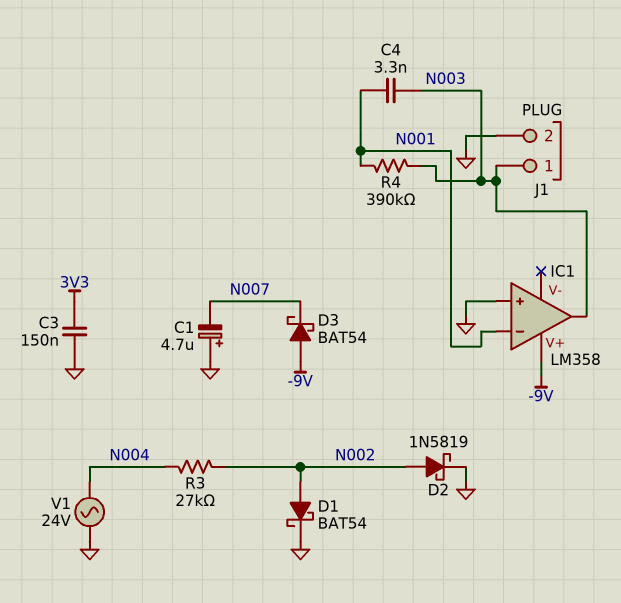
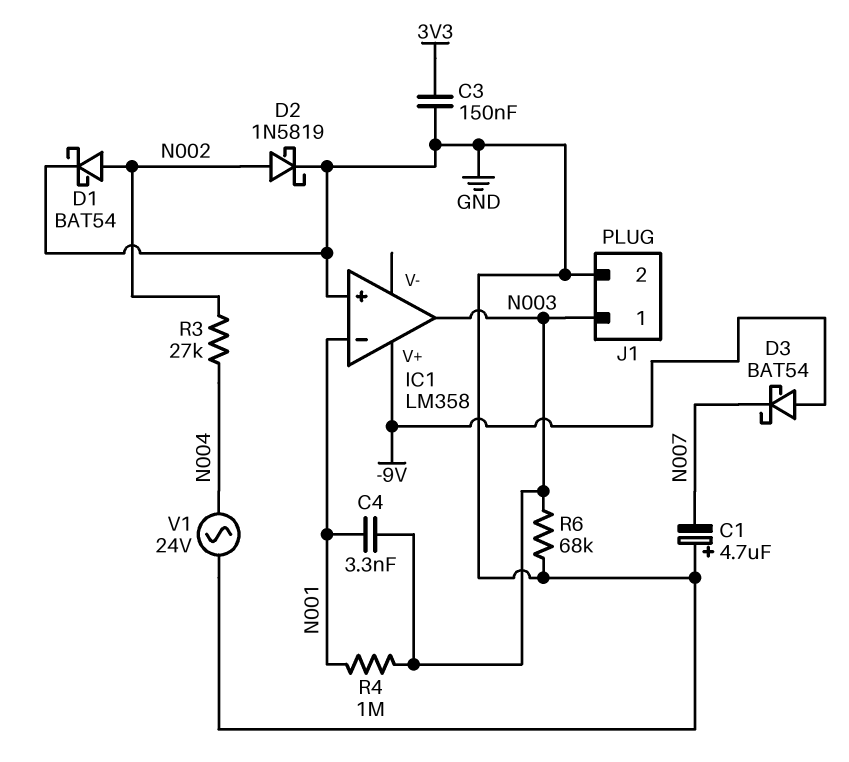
R4: 390k (N001, N003) -> 1M (N001, N003)
R6: none -> 68k (GND, N003)

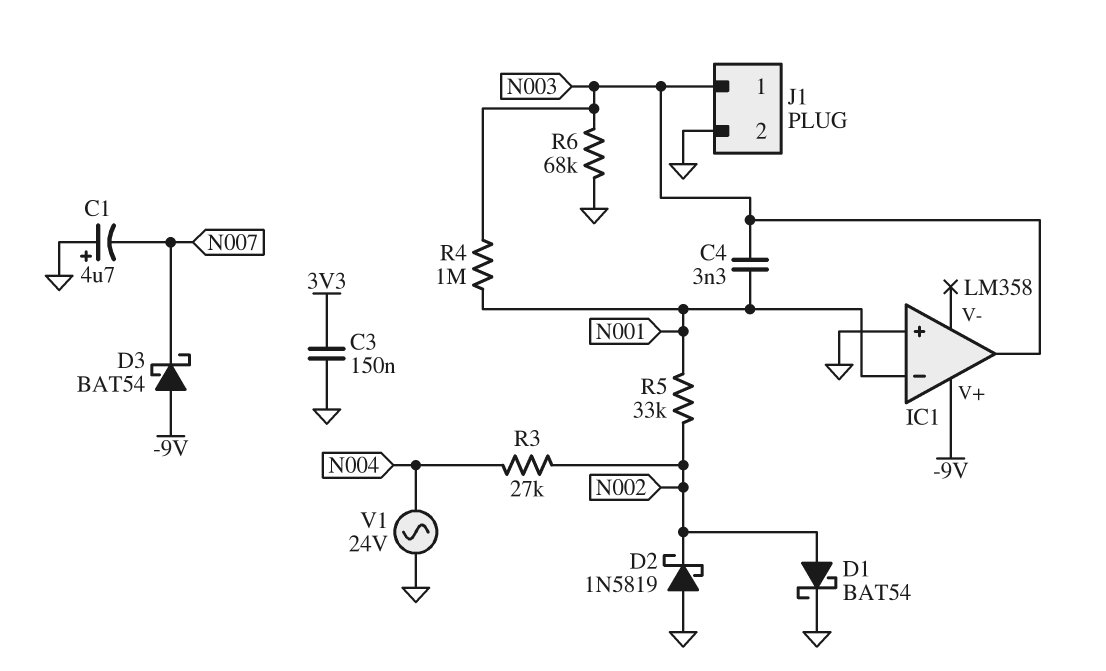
D2: schottky 1N5819 (A N002, K GND) -> schottky 1N5819 (A GND, K N002)
R5: none -> 33k (N001, N002)

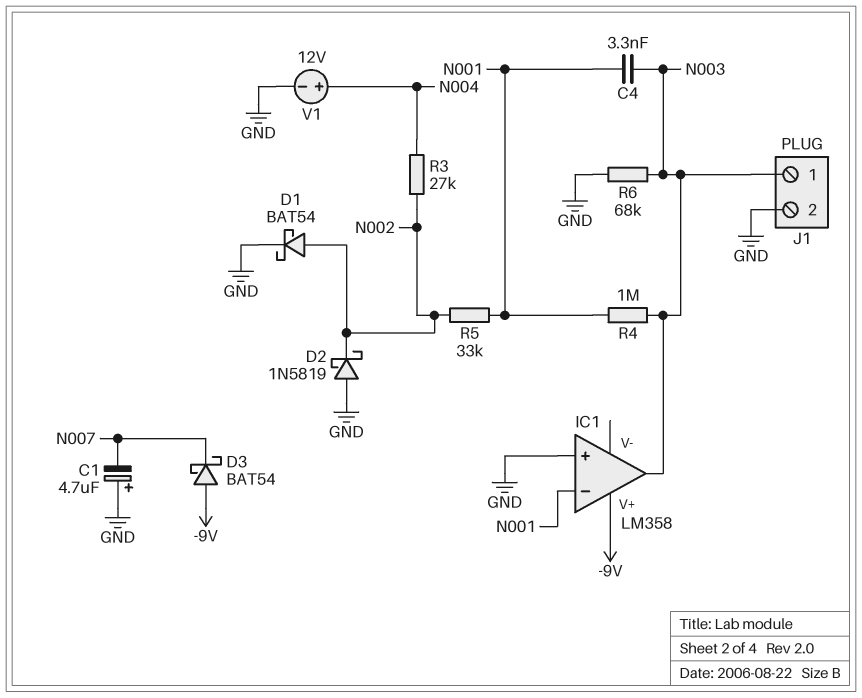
C3: 150nF (3V3, GND) -> none
V1: AC 24V (GND, N004) -> 12V (plus N004, minus GND)

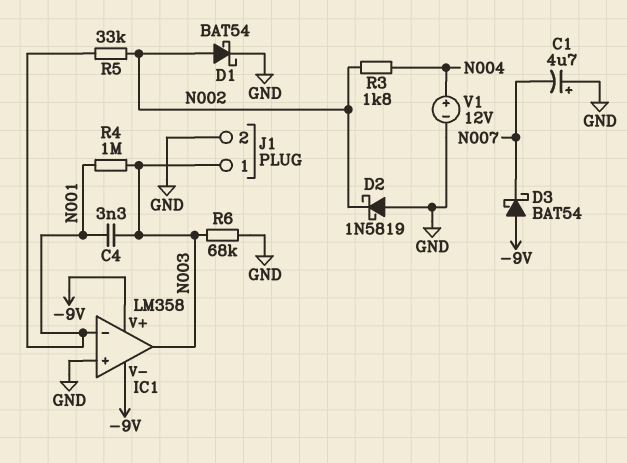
IC1 pin V-: none -> -9V
R3: 27k (N002, N004) -> 1.8k (N002, N004)

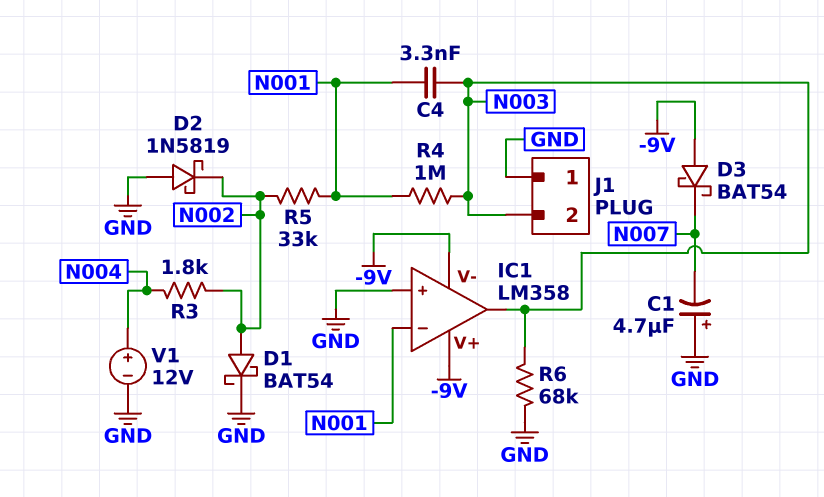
J1 pin 1: N003 -> GND
J1 pin 2: GND -> N003

